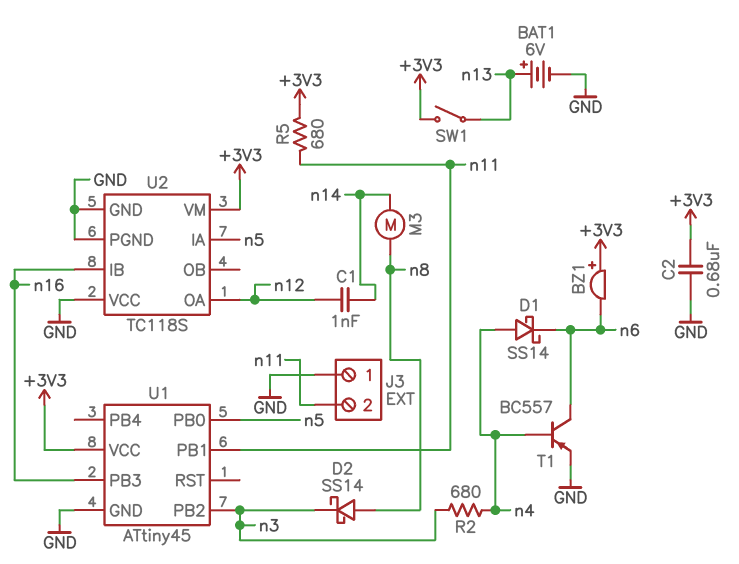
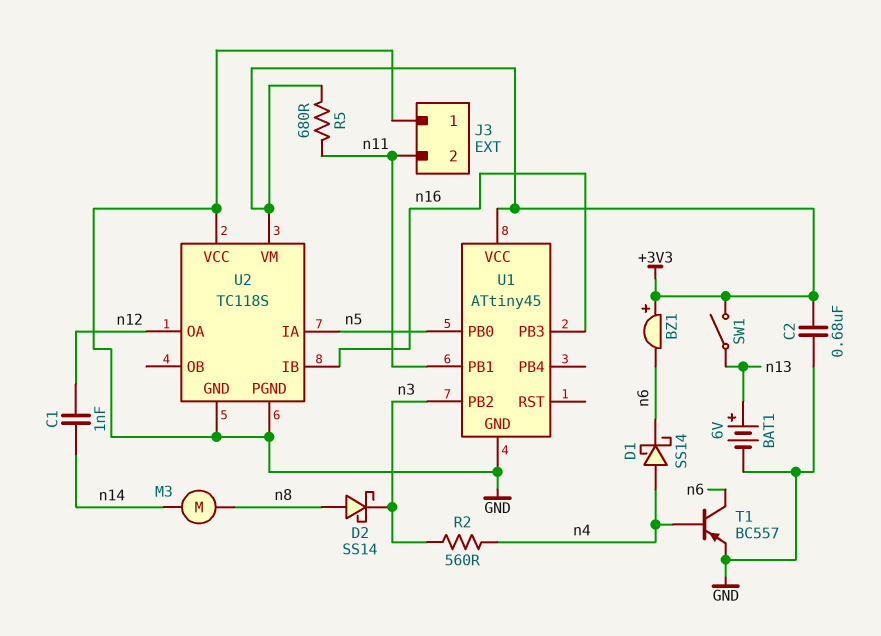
R2: 680 (n3, n4) -> 560 (n3, n4)

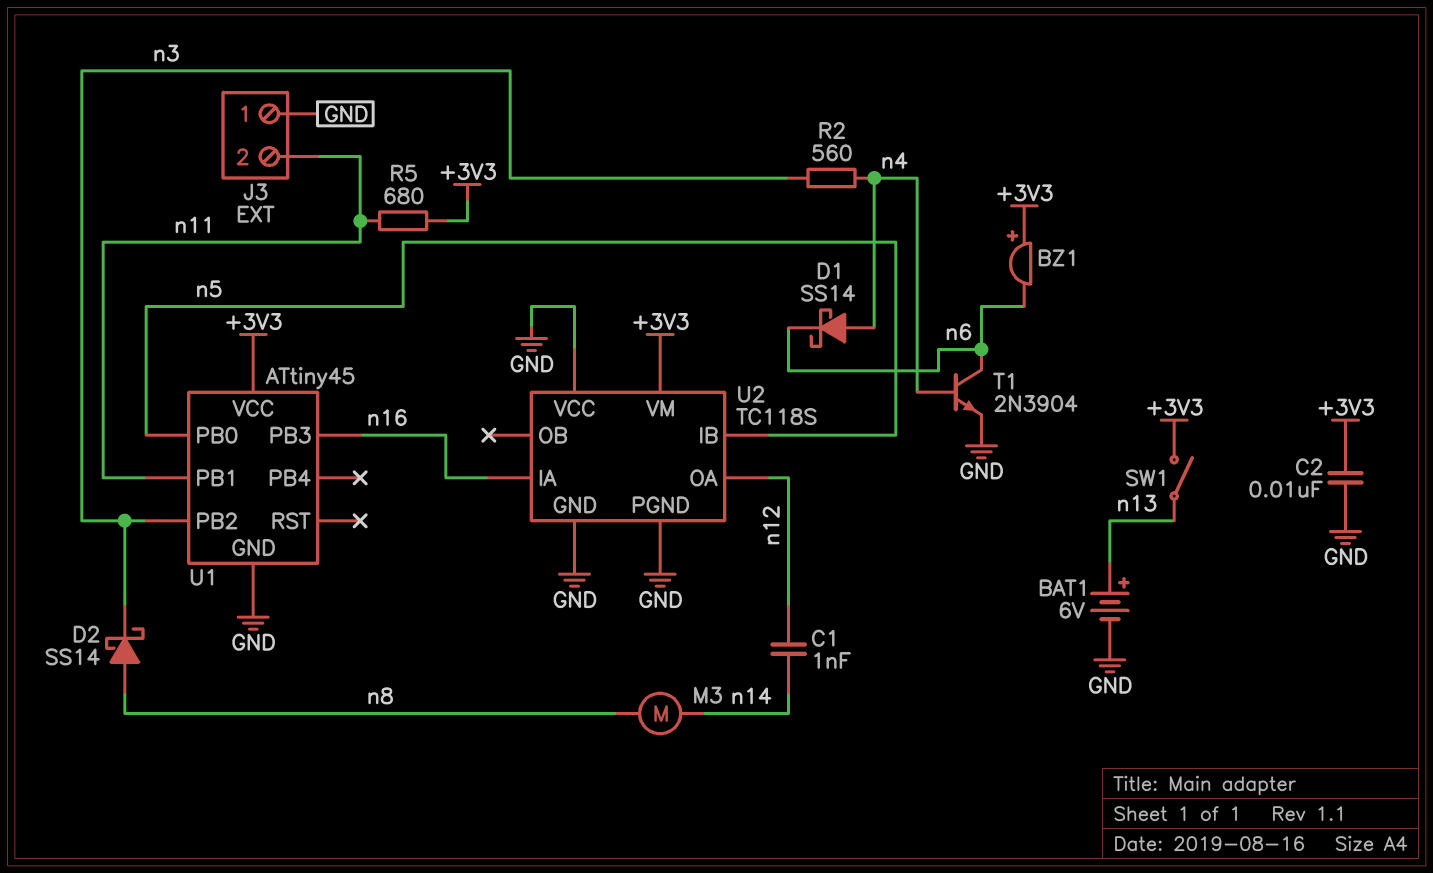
C2: 680nF (+3V3, GND) -> 10nF (+3V3, GND)
T1: PNP BC557 (B n4, C n6, E GND) -> NPN 2N3904 (B n4, C n6, E GND)
U2 pin IA: n5 -> n16
U2 pin IB: n16 -> n5

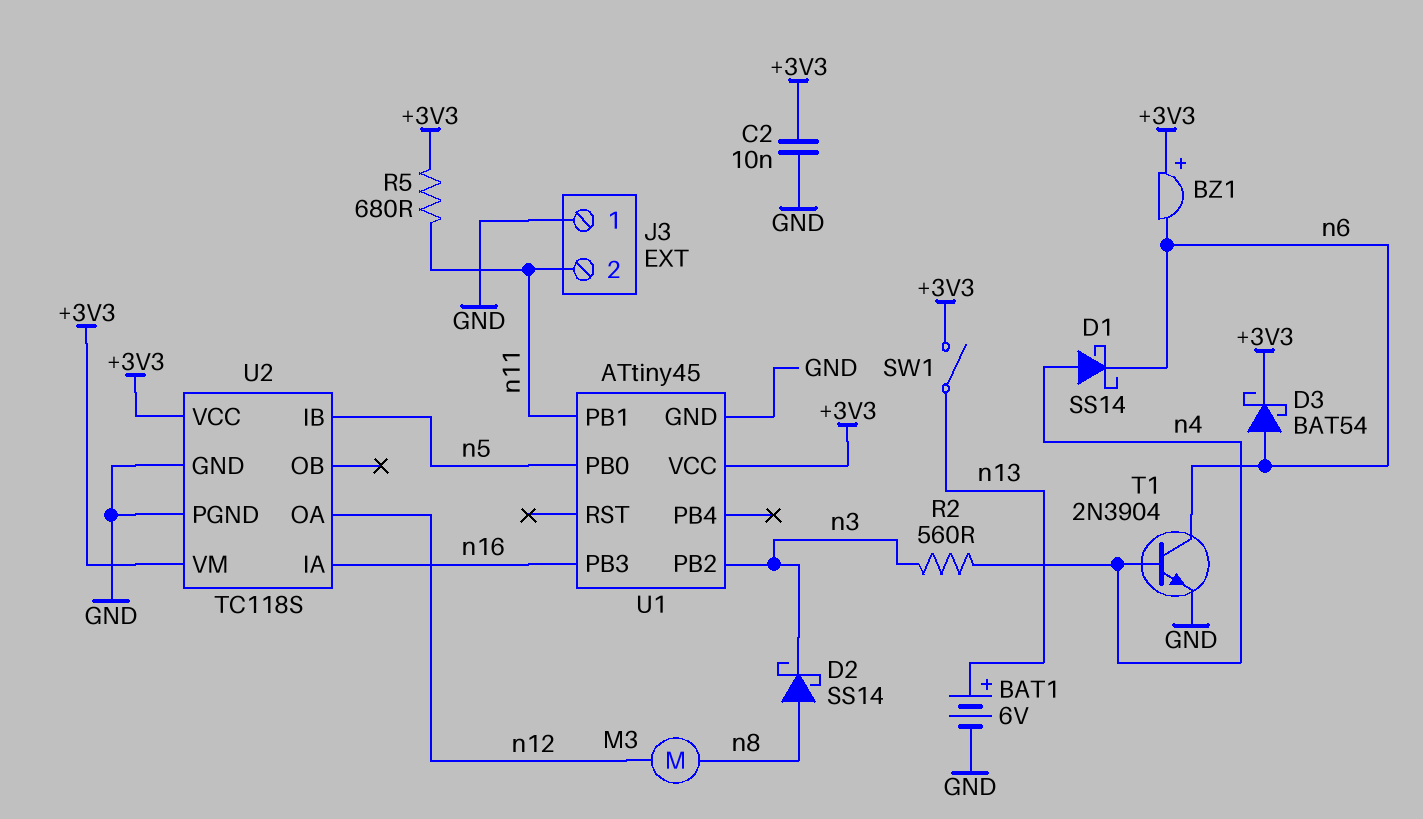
C1: 1nF (n12, n14) -> none
D3: none -> schottky BAT54 (A n6, K +3V3)
M3: motor (n8, n14) -> motor (n8, n12)
U2 pin VCC: GND -> +3V3

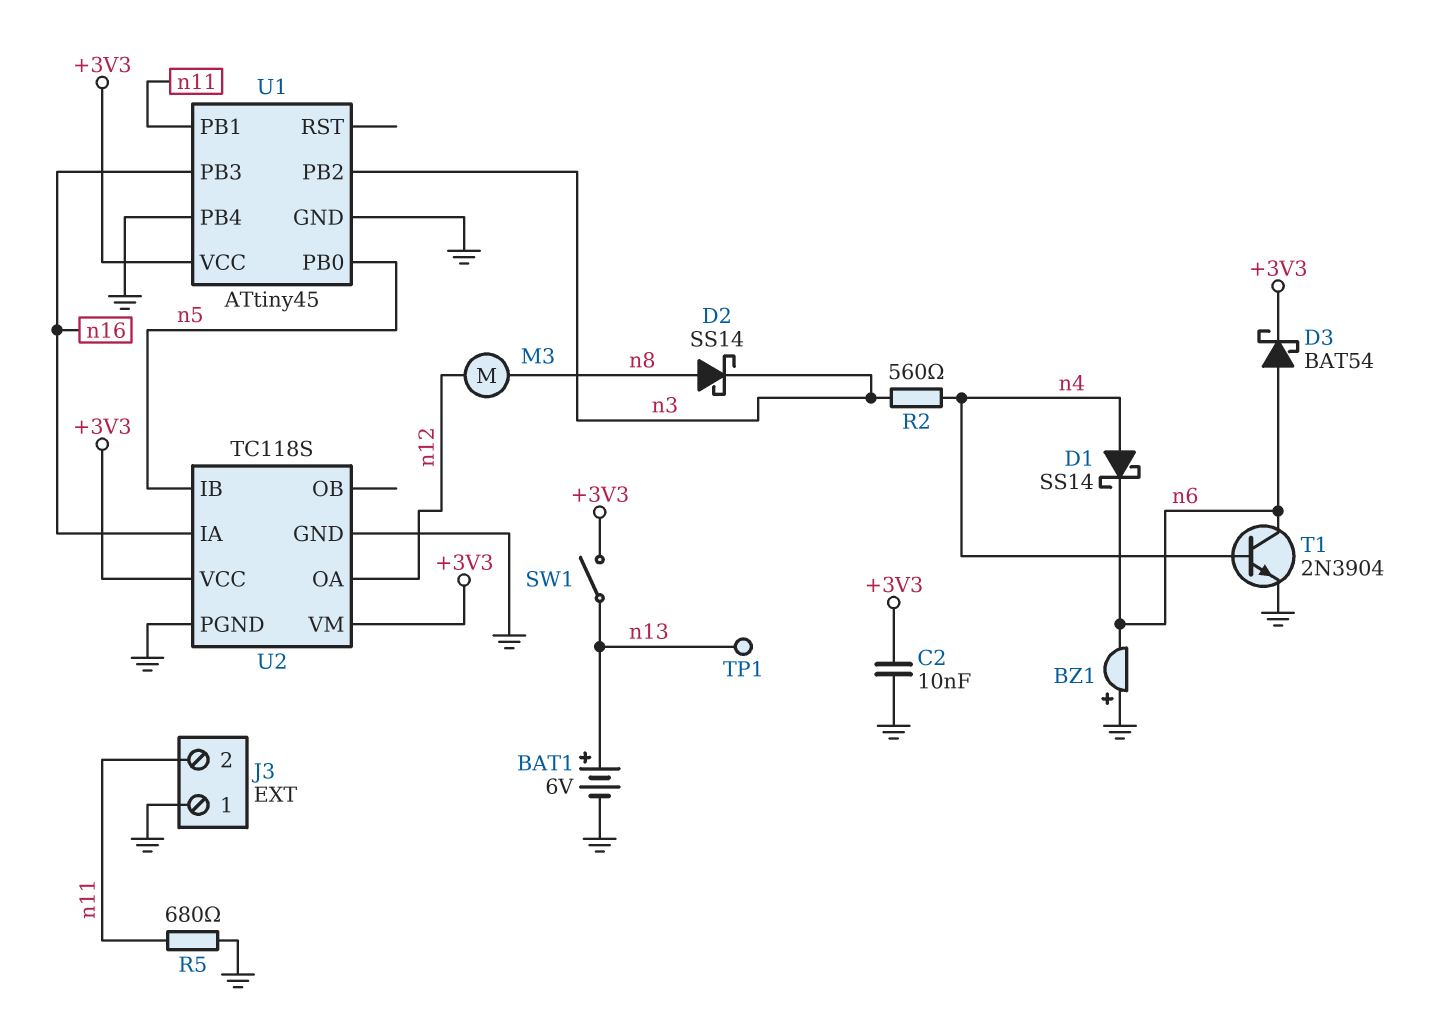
BZ1: buzzer (plus +3V3, minus n6) -> buzzer (plus GND, minus n6)
R5: 680 (+3V3, n11) -> 680 (GND, n11)
TP1: none -> test point (n13)
U1 pin PB4: none -> GND

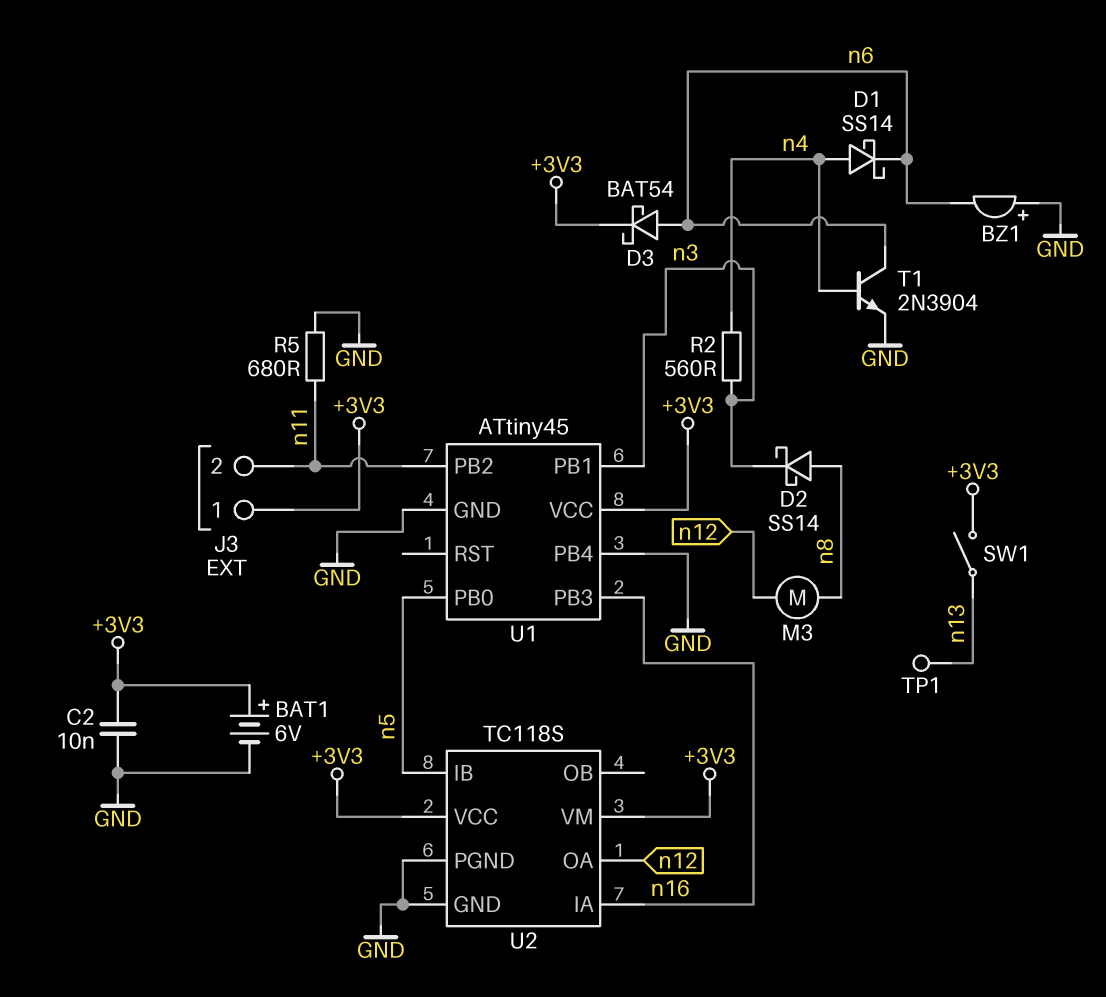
BAT1: 6V (plus n13, minus GND) -> 6V (plus +3V3, minus GND)
J3 pin 1: GND -> +3V3
U1 pin PB1: n11 -> n3
U1 pin PB2: n3 -> n11

